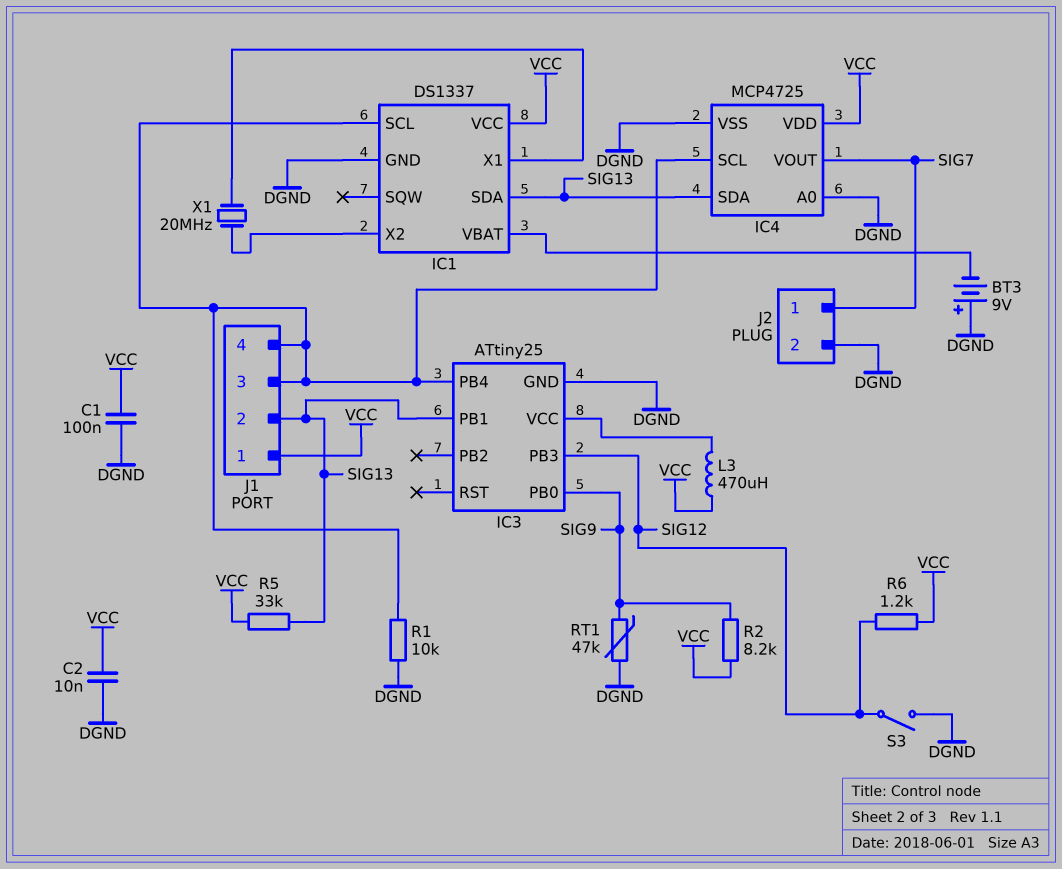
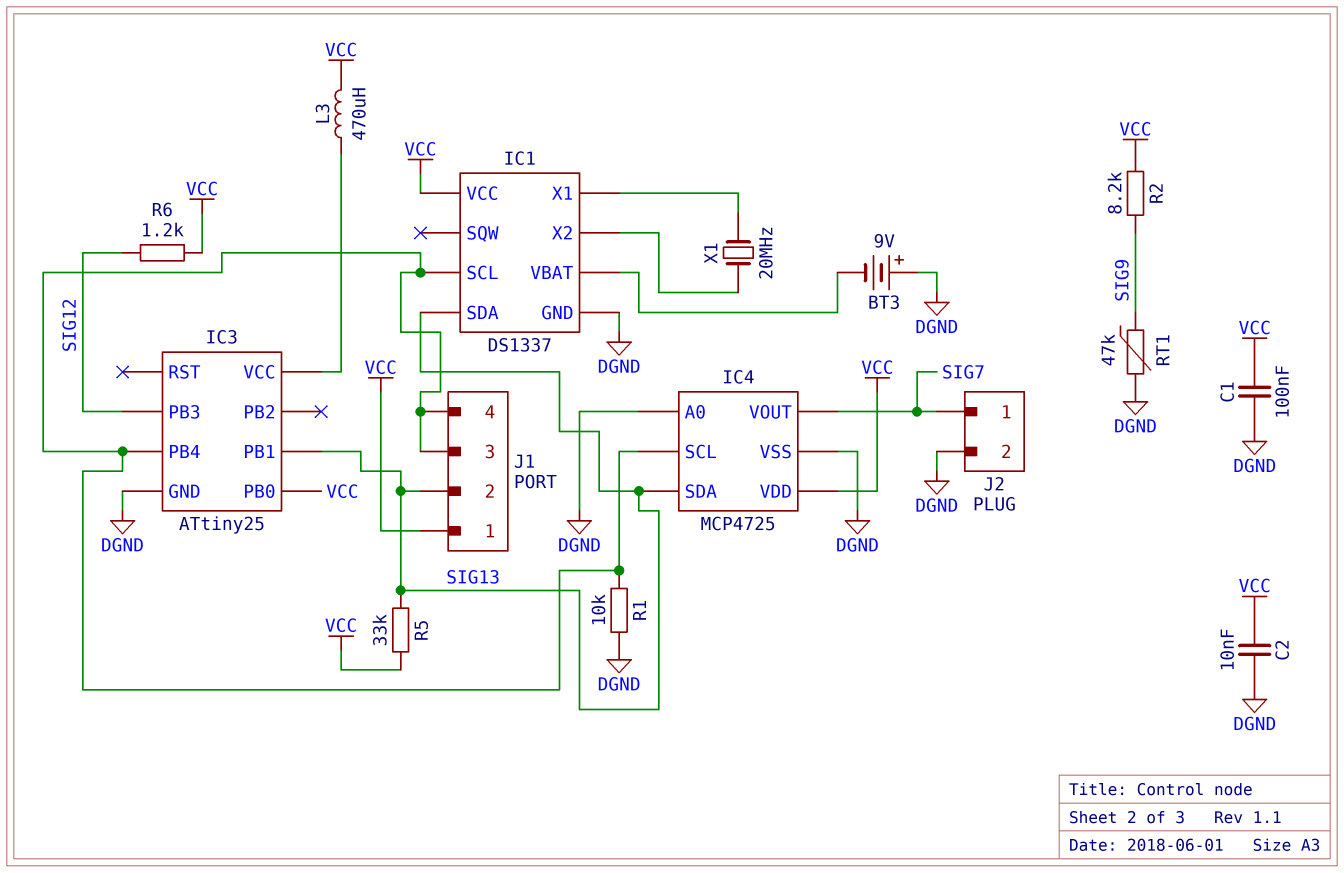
IC3 pin PB0: SIG9 -> VCC
S3: switch (DGND, SIG12) -> none

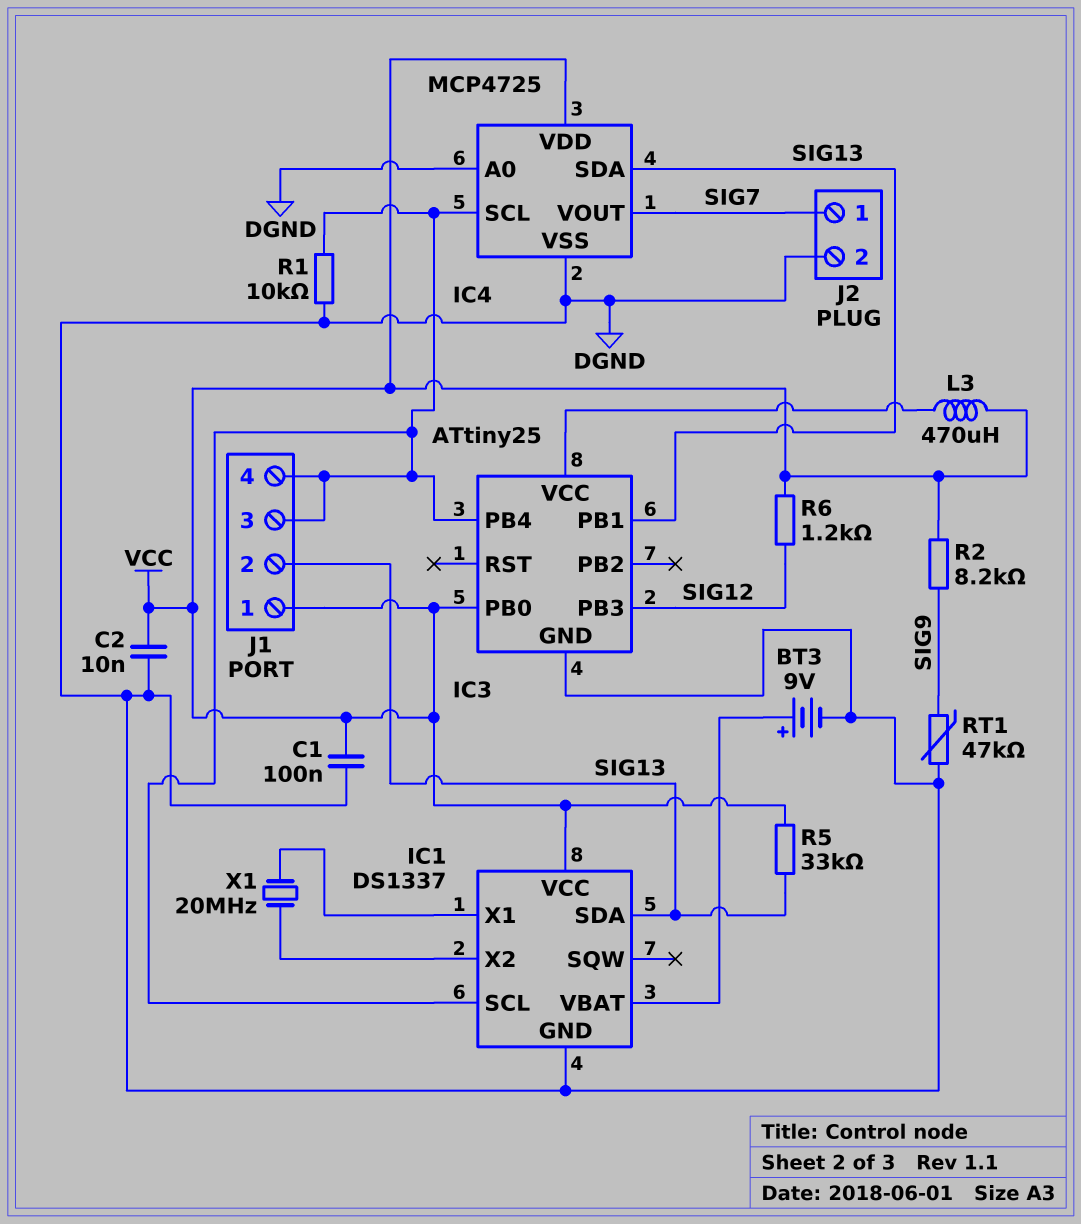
BT3: 9V (plus DGND, minus IC1/VBAT) -> 9V (plus IC1/VBAT, minus DGND)

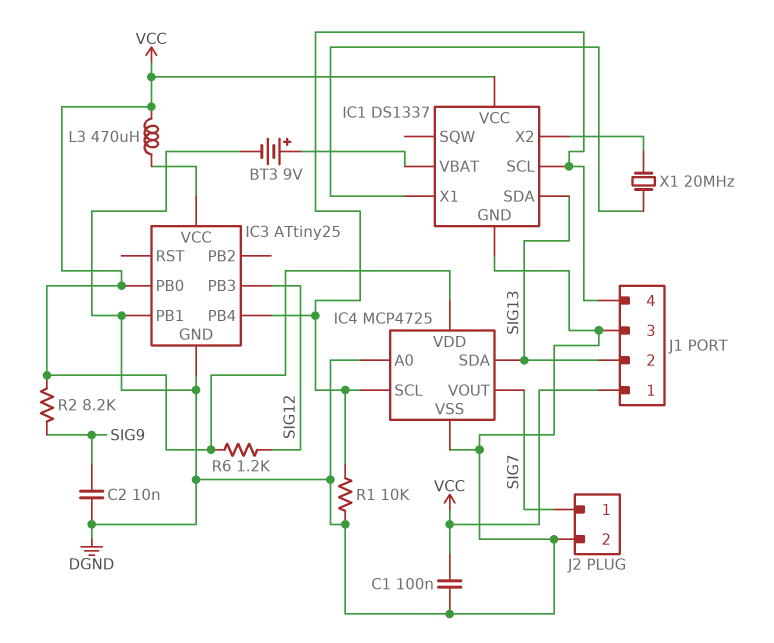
C2: 10nF (DGND, VCC) -> 10nF (DGND, SIG9)
IC3 pin PB1: SIG13 -> DGND
J1 pin 3: IC1/SCL -> DGND
R5: 33k (SIG13, VCC) -> none
RT1: 47k (DGND, SIG9) -> none

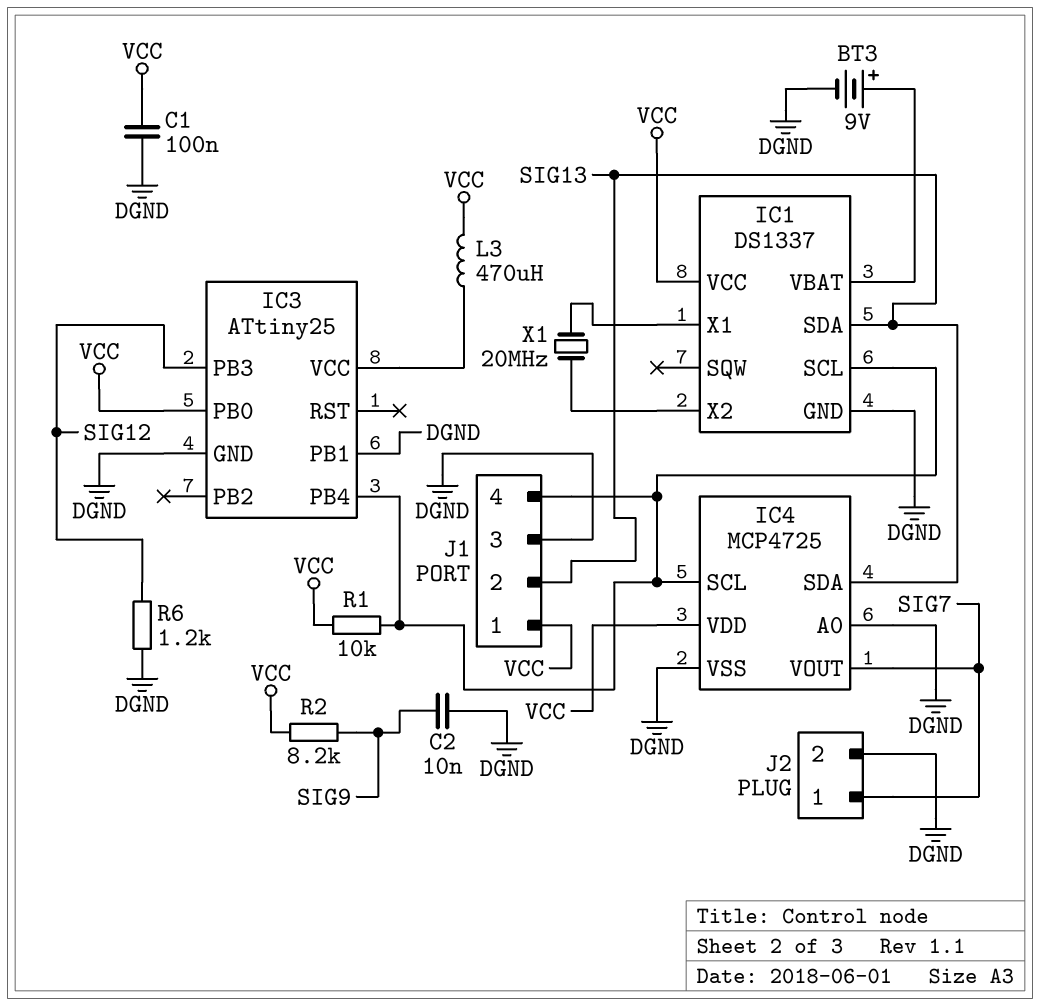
R1: 10k (DGND, IC1/SCL) -> 10k (IC1/SCL, VCC)
R6: 1.2k (SIG12, VCC) -> 1.2k (DGND, SIG12)

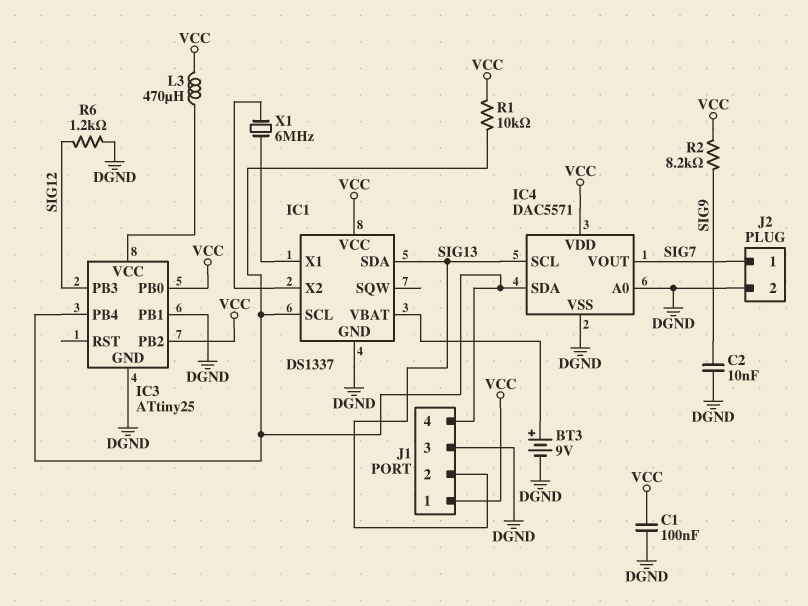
IC3 pin PB2: none -> VCC
IC4: MCP4725 -> DAC5571
IC4 pin SCL: IC1/SCL -> SIG13
IC4 pin SDA: SIG13 -> IC1/SCL
X1: 20MHz (IC1/X1, IC1/X2) -> 6MHz (IC1/X1, IC1/X2)

